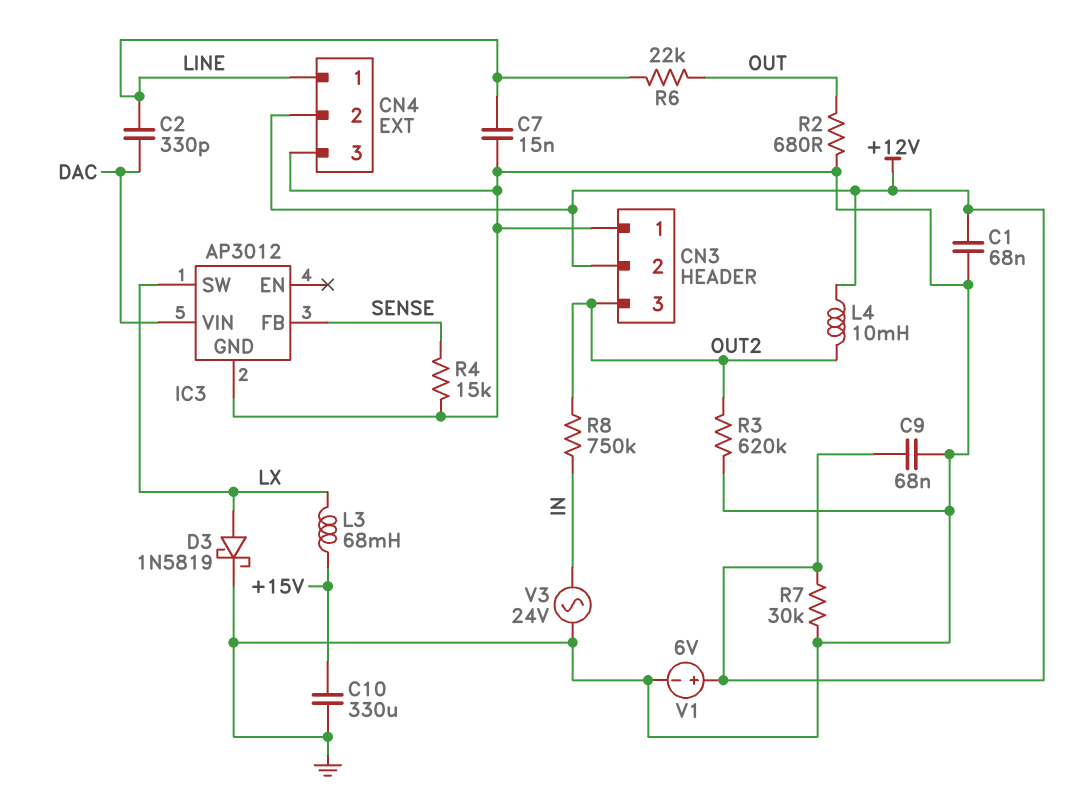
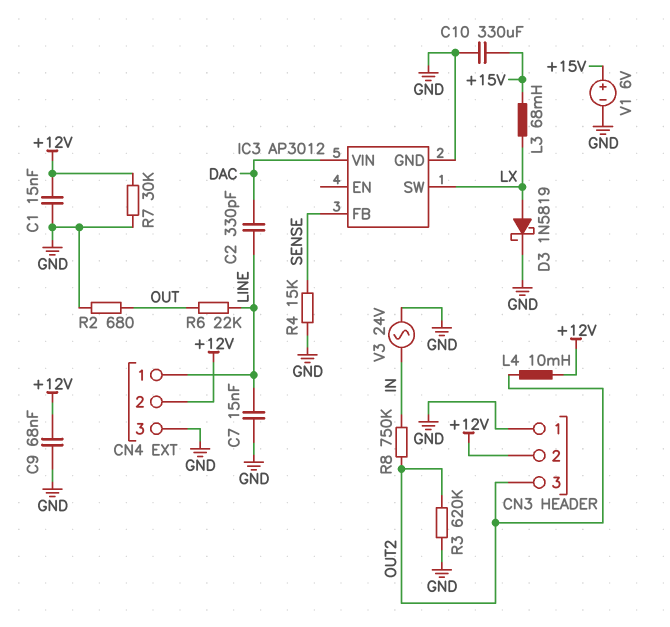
C1: 68nF (+12V, GND) -> 15nF (+12V, GND)
V1: 6V (plus +12V, minus GND) -> 6V (plus +15V, minus GND)

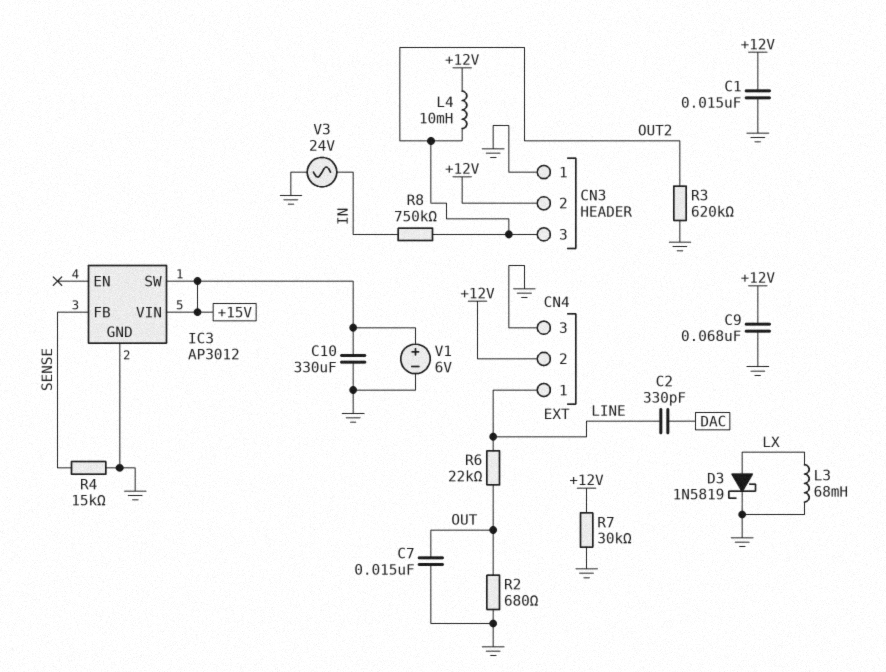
C7: 15nF (GND, LINE) -> 15nF (GND, OUT)
IC3 pin SW: LX -> +15V
IC3 pin VIN: DAC -> +15V
L3: 68mH (+15V, LX) -> 68mH (GND, LX)

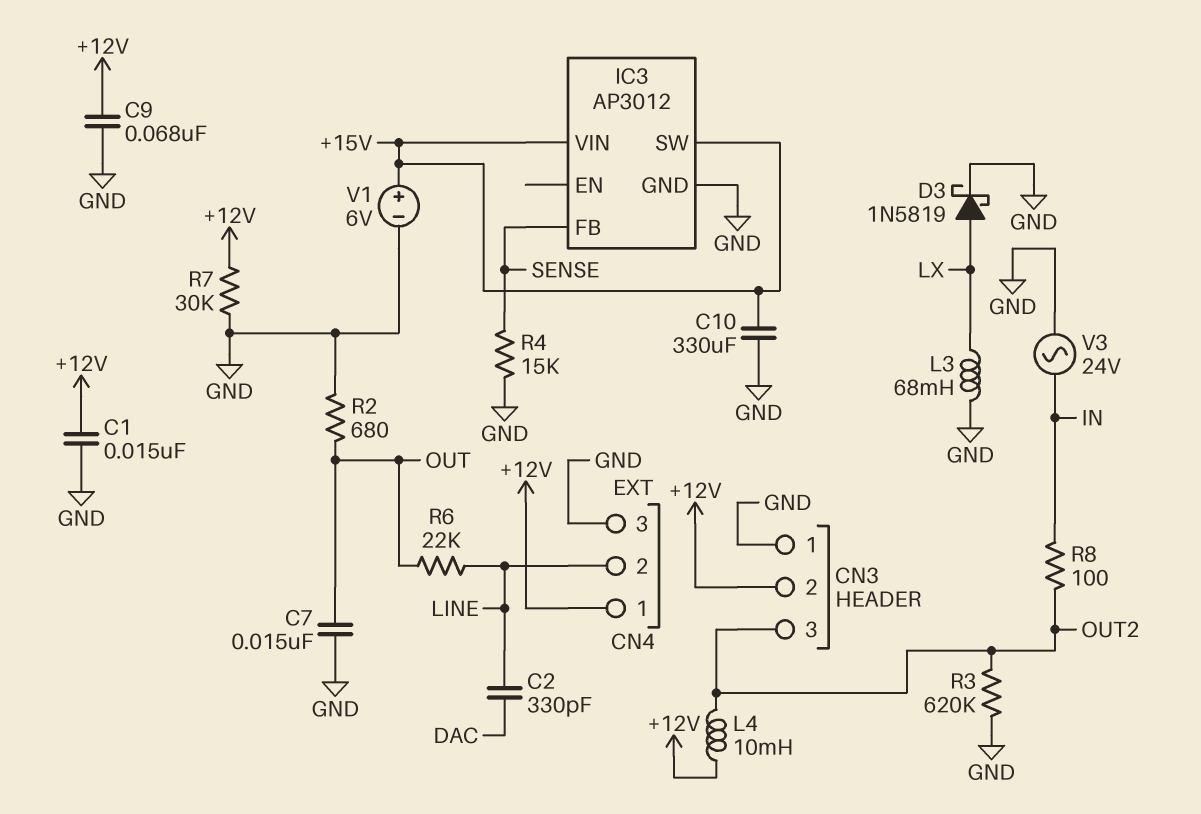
CN4 pin 1: LINE -> +12V
CN4 pin 2: +12V -> LINE
R8: 750k (IN, OUT2) -> 100 (IN, OUT2)

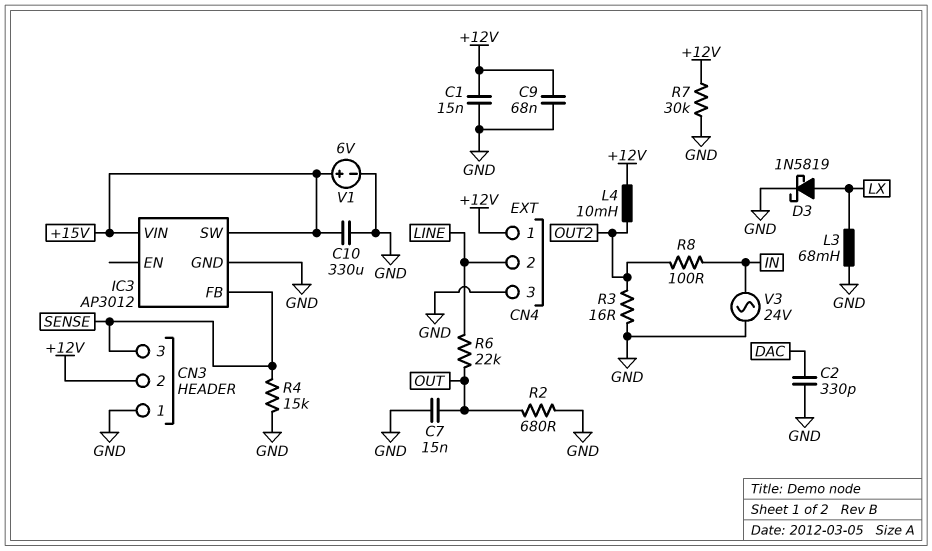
C2: 330pF (DAC, LINE) -> 330pF (DAC, GND)
CN3 pin 3: OUT2 -> SENSE
R3: 620k (GND, OUT2) -> 16 (GND, OUT2)

